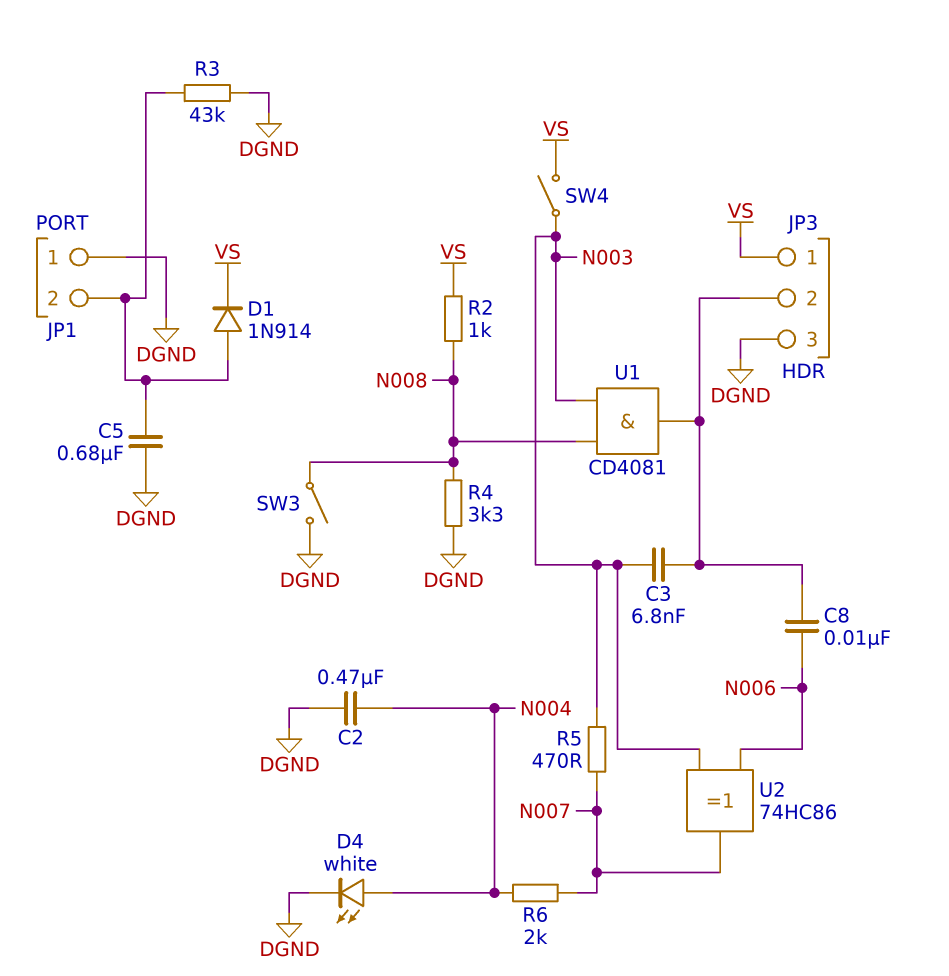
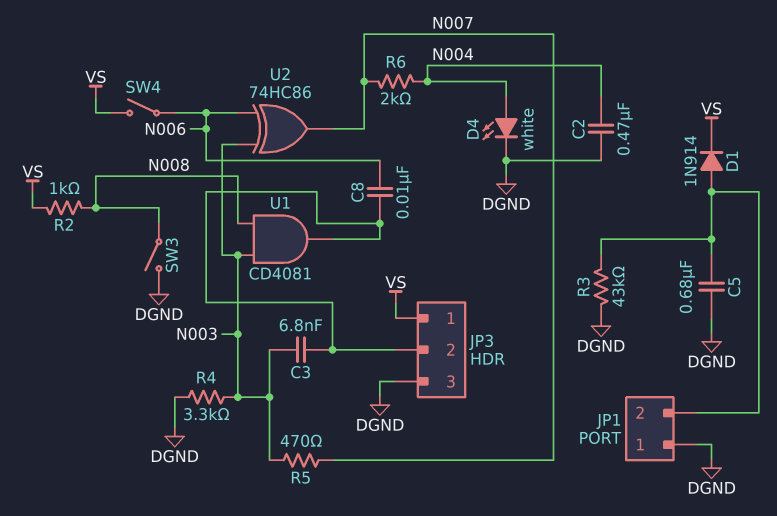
R4: 3.3k (DGND, N008) -> 3.3k (DGND, N003)
SW4: switch (N003, VS) -> switch (N006, VS)

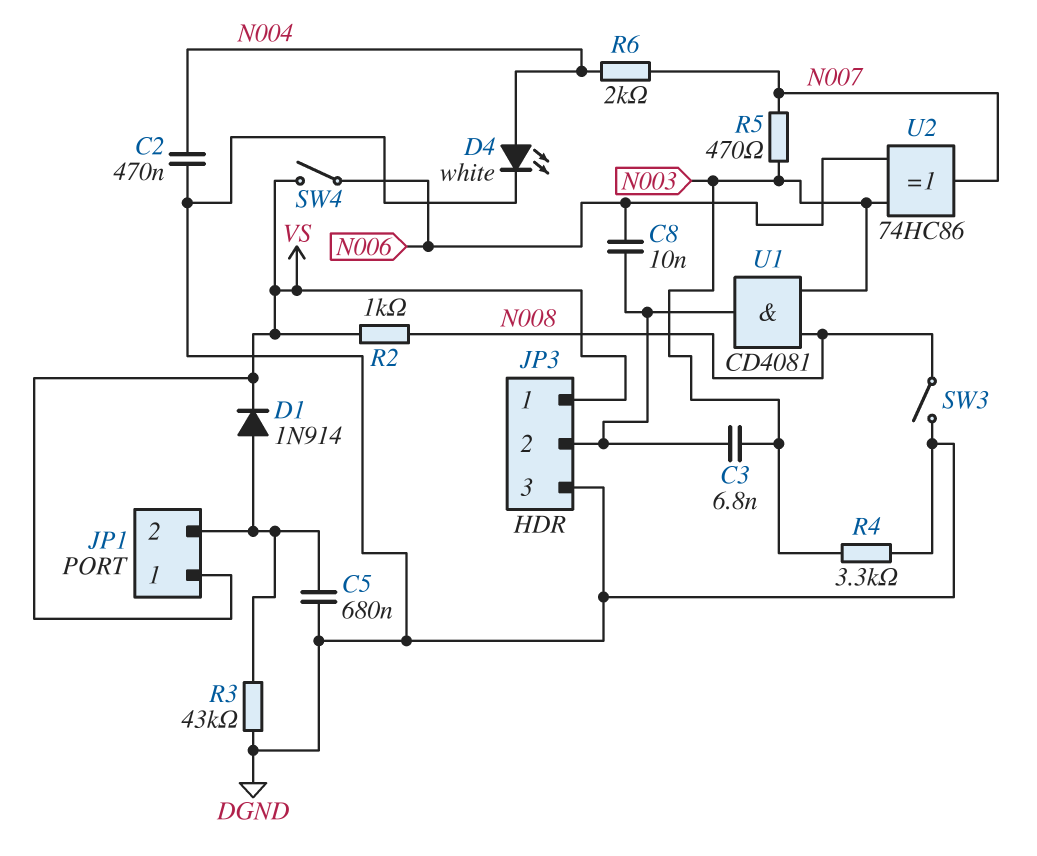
JP1 pin 1: DGND -> VS

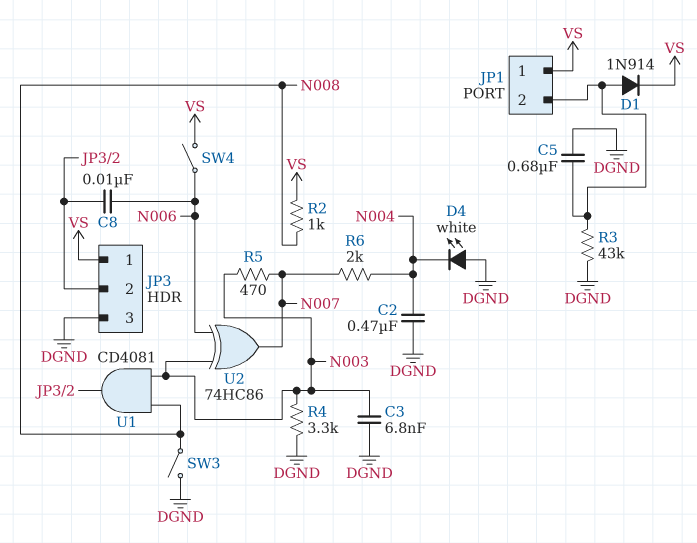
C3: 6.8nF (JP3/2, N003) -> 6.8nF (DGND, N003)
D4: LED white (A N004, K DGND) -> LED white (A DGND, K N004)

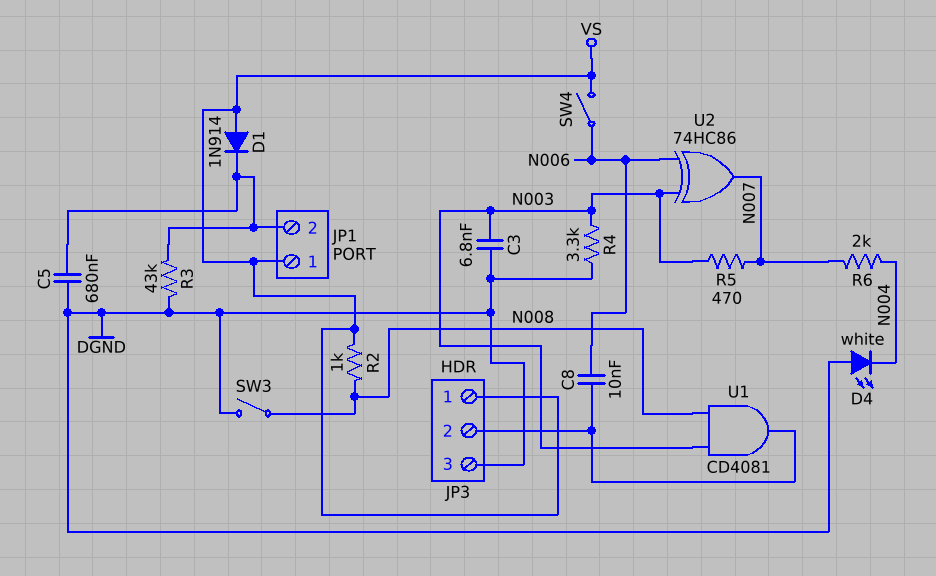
C2: 470nF (DGND, N004) -> none
D1: diode 1N914 (A JP1/2, K VS) -> diode 1N914 (A VS, K JP1/2)

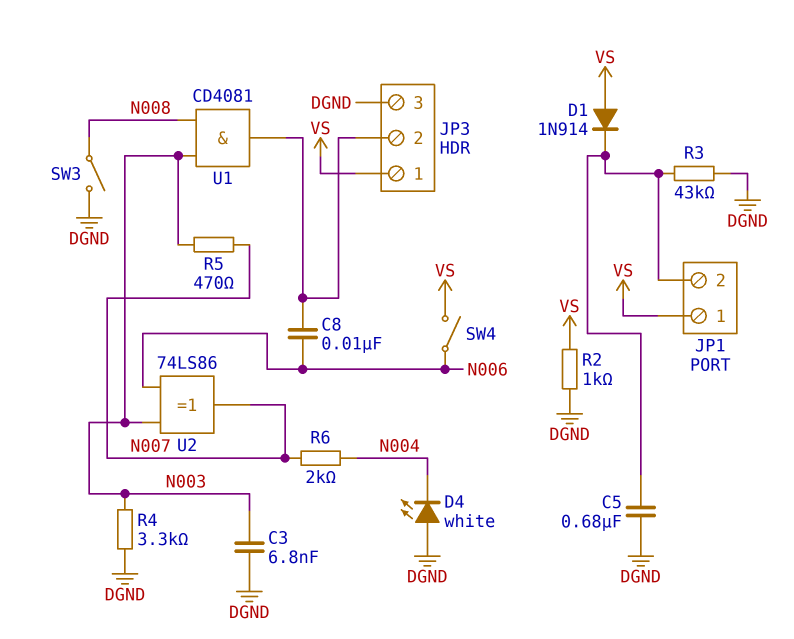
R2: 1k (N008, VS) -> 1k (DGND, VS)
U2: XOR 74HC86 (in N003, in N006, out N007) -> XOR 74LS86 (in N003, in N006, out N007)

